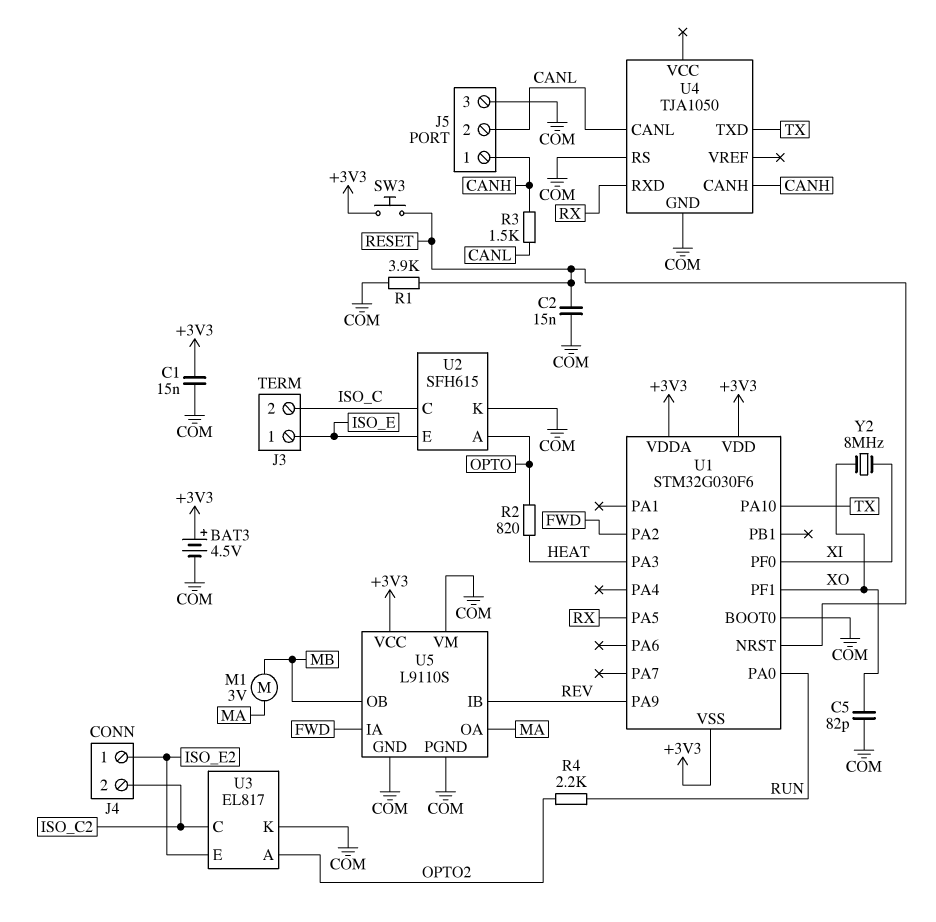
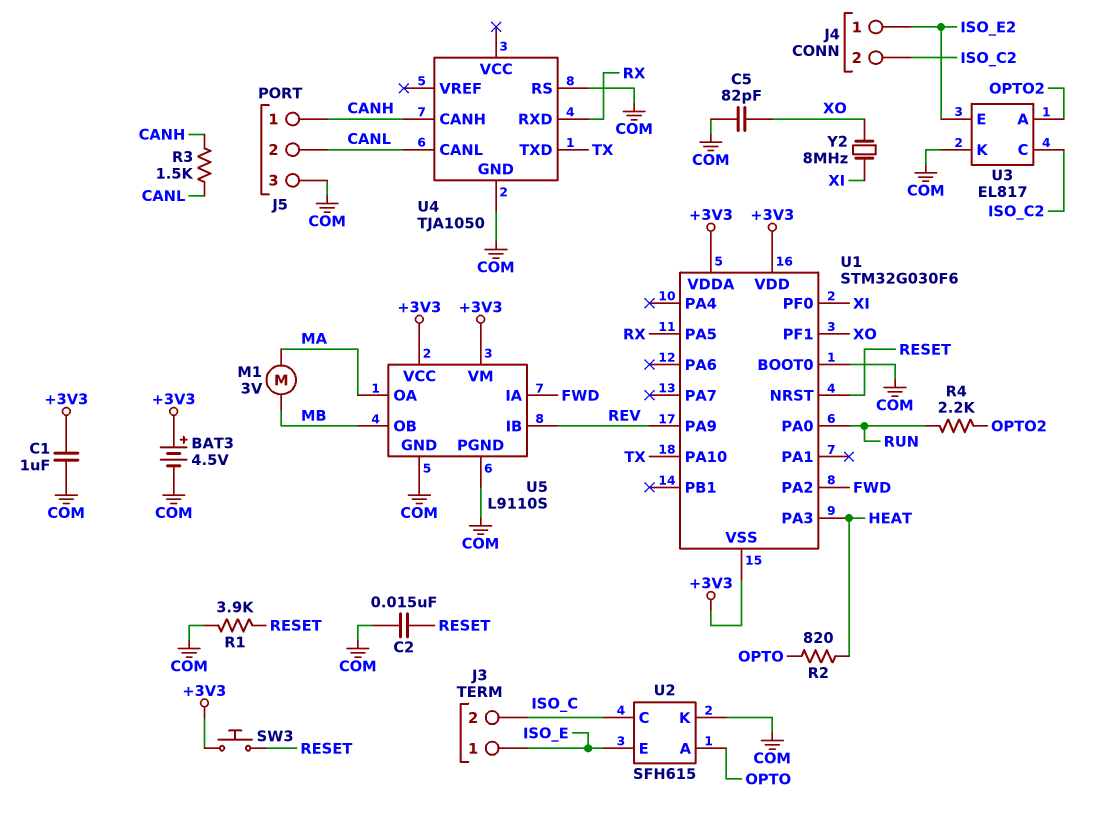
C1: 15nF (+3V3, COM) -> 1uF (+3V3, COM)
U5 pin VM: COM -> +3V3

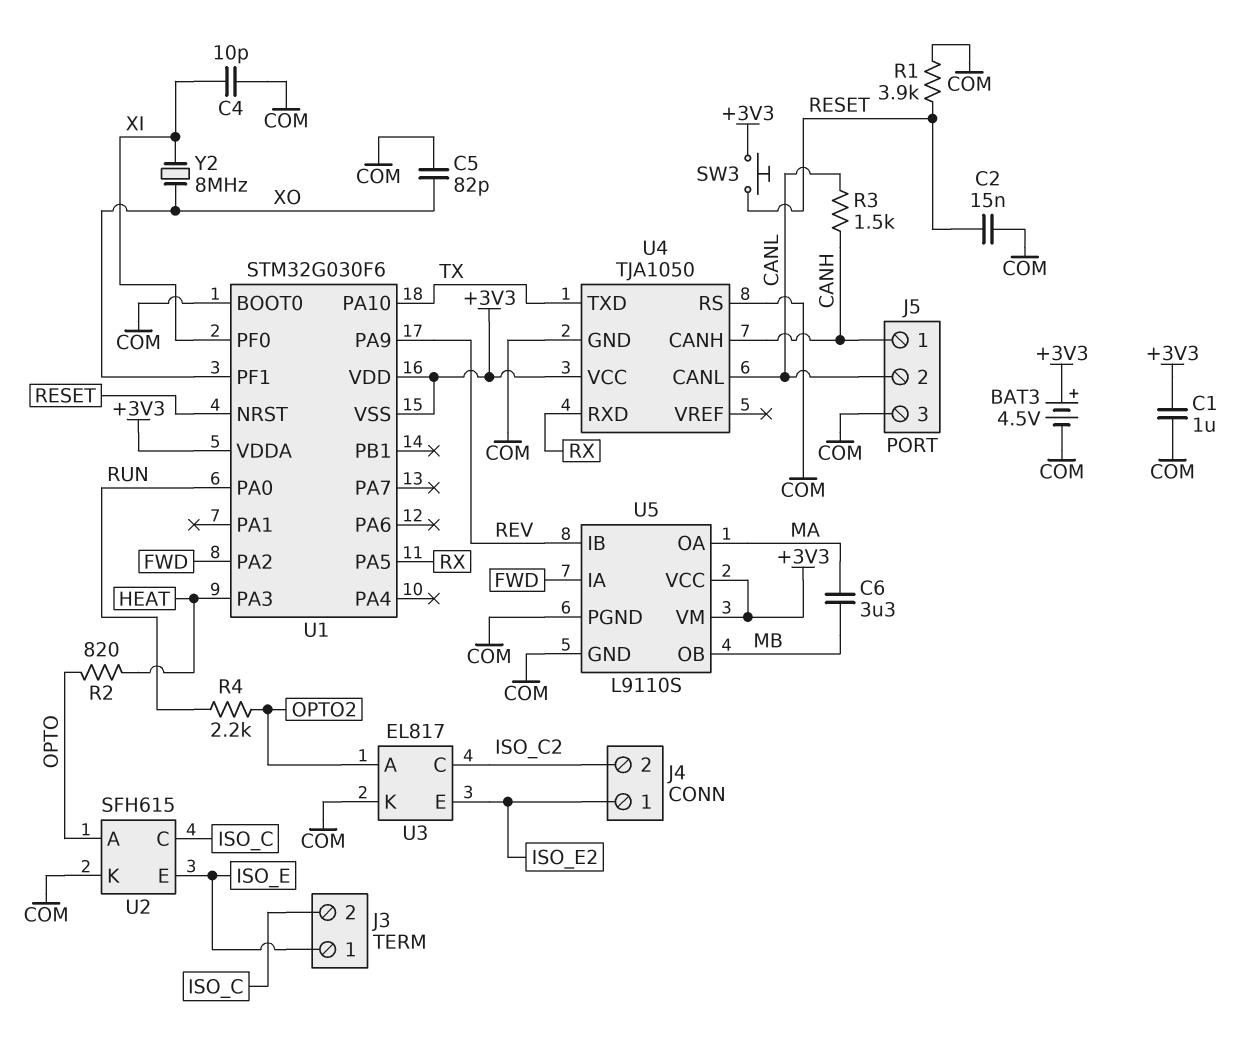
C4: none -> 10pF (COM, XI)
C6: none -> 3.3uF (MA, MB)
M1: motor 3V (MA, MB) -> none
U4 pin VCC: none -> +3V3

